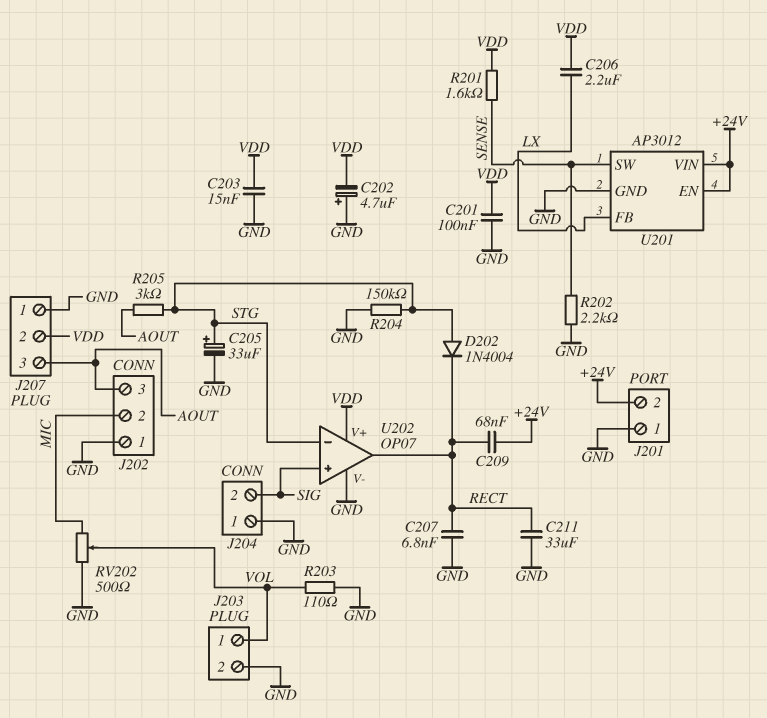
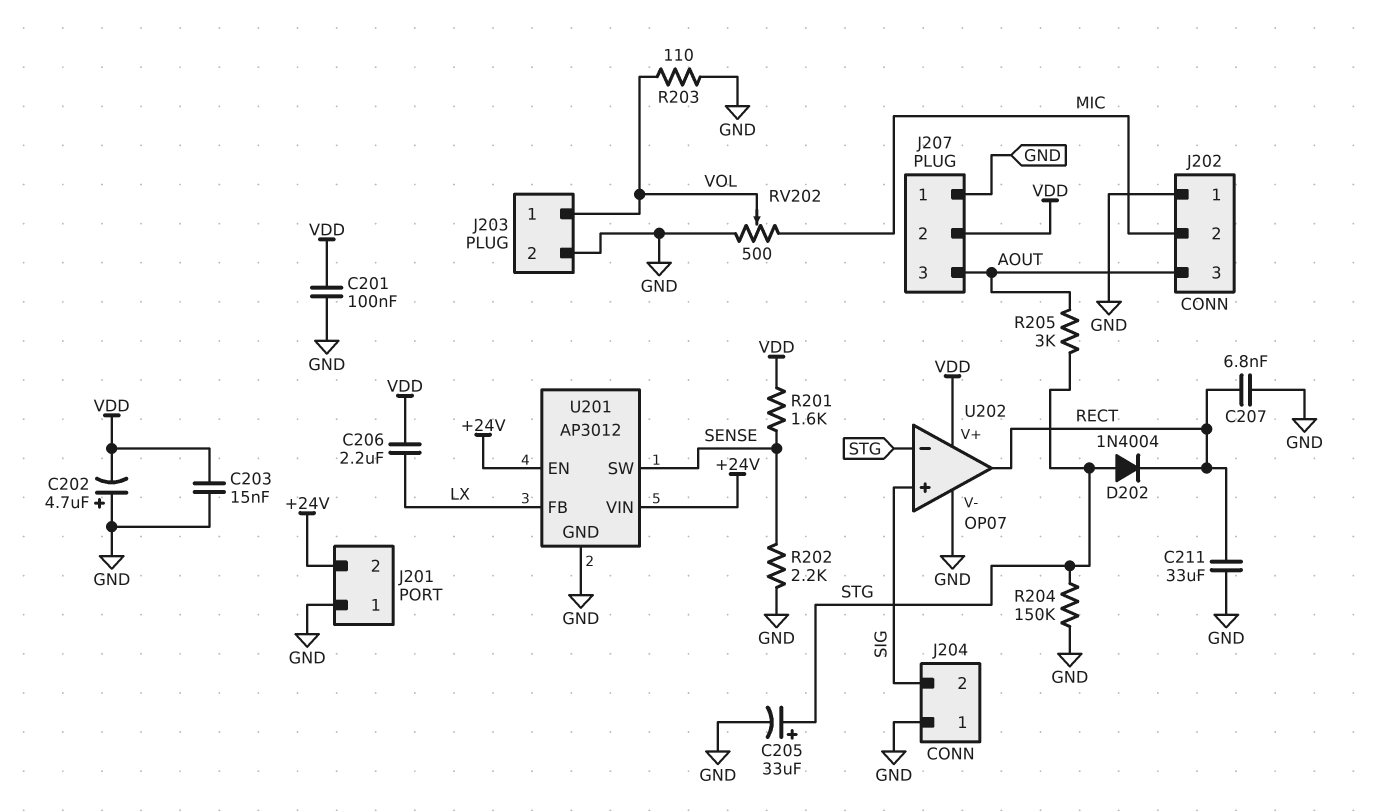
C209: 68nF (+24V, RECT) -> none

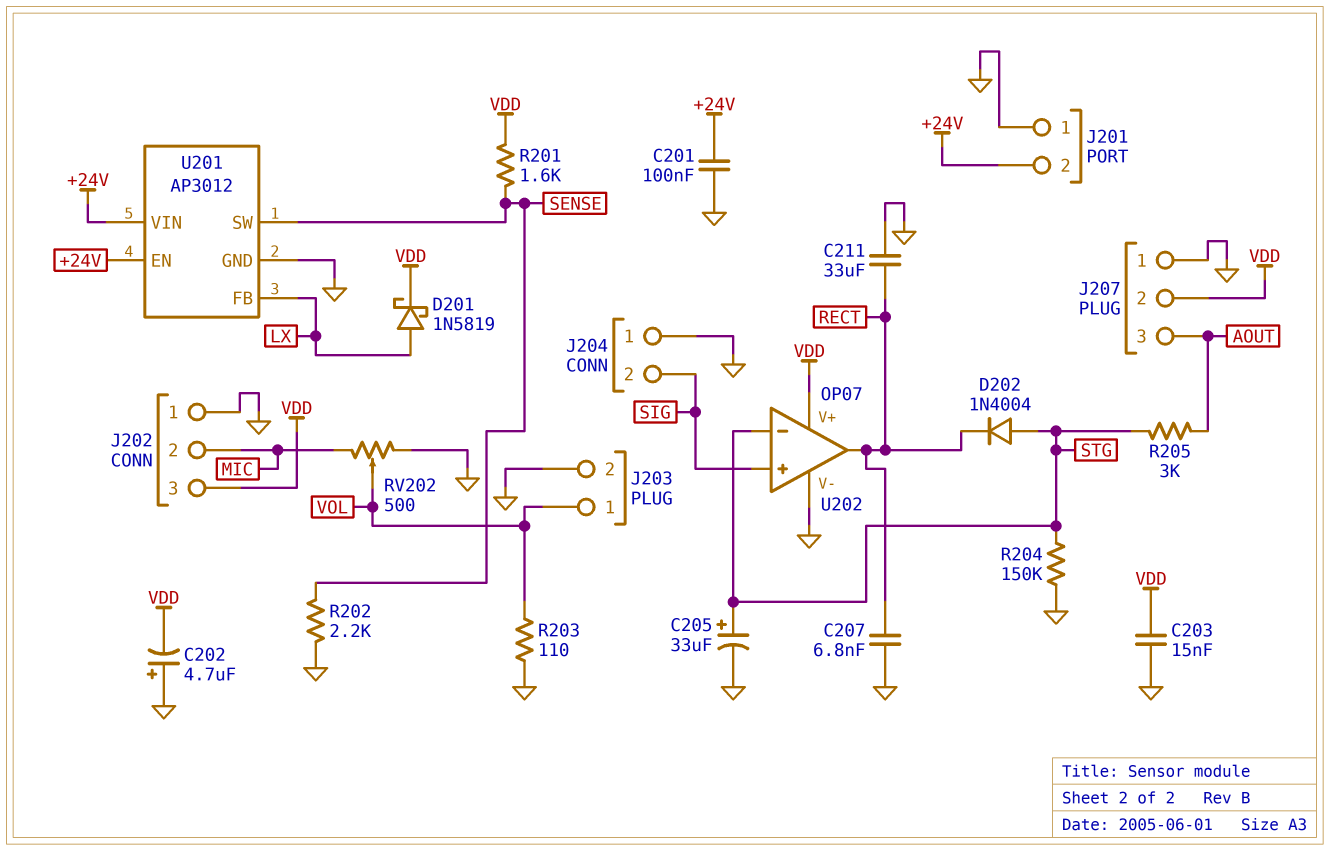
C201: 100nF (GND, VDD) -> 100nF (+24V, GND)
C206: 2.2uF (LX, VDD) -> none
D201: none -> schottky 1N5819 (A LX, K VDD)
J202 pin 3: AOUT -> VDD

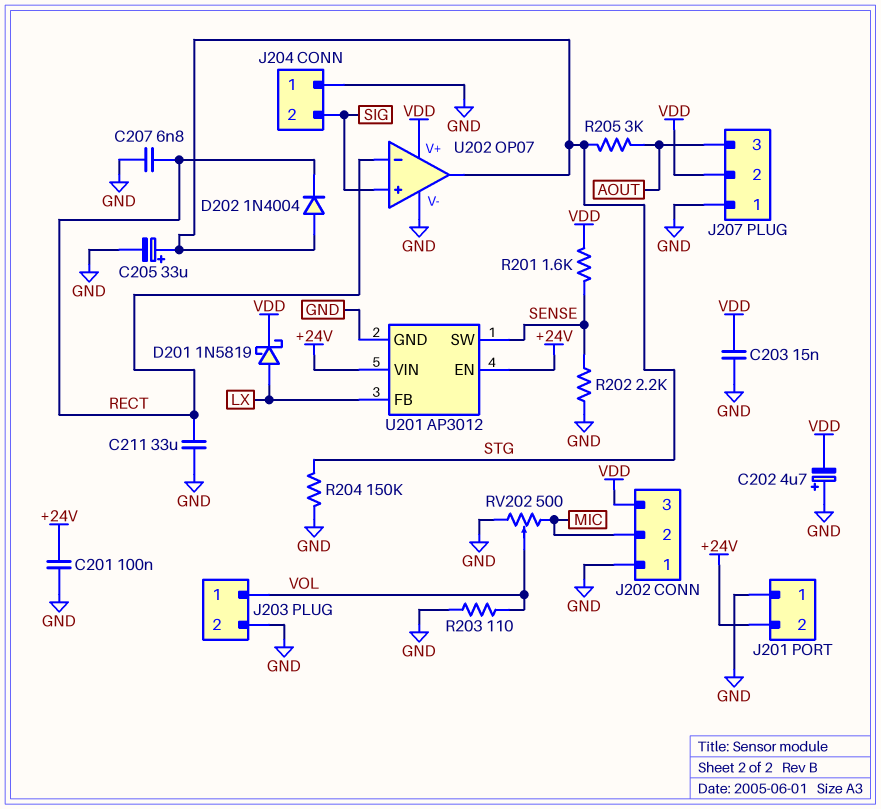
U202 pin in-: STG -> RECT
U202 pin out: RECT -> STG

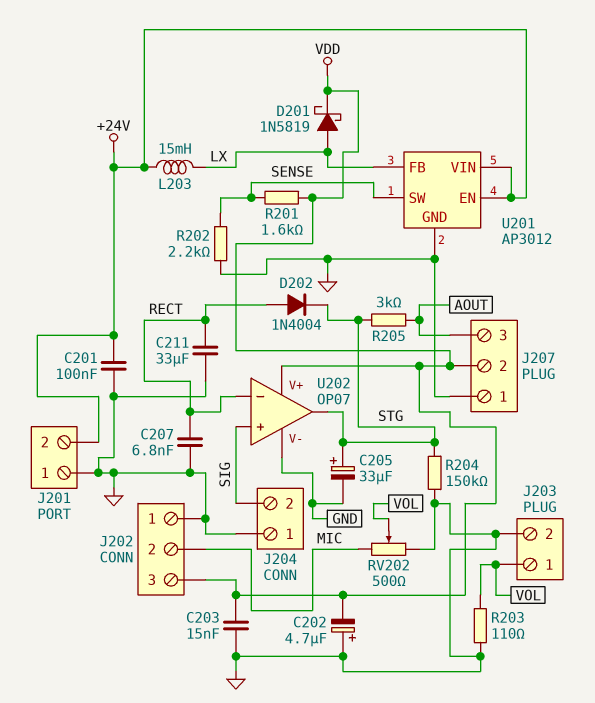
D202: diode 1N4004 (A STG, K RECT) -> diode 1N4004 (A RECT, K STG)
L203: none -> 15mH (+24V, LX)

